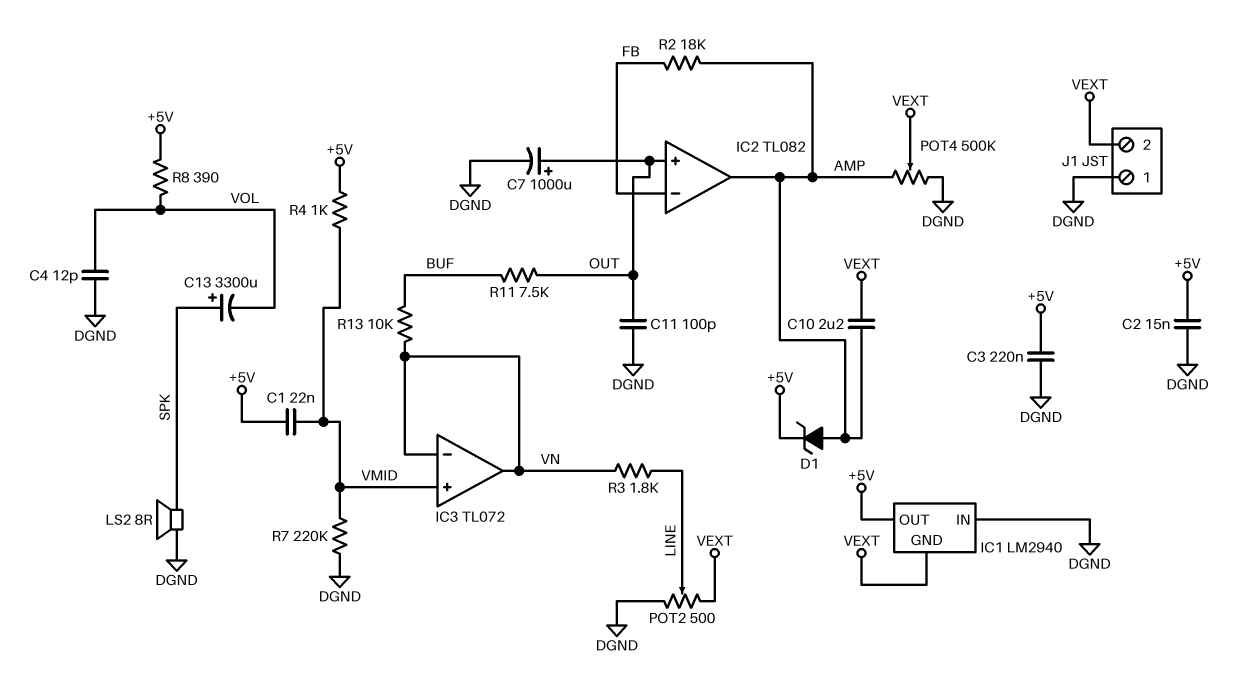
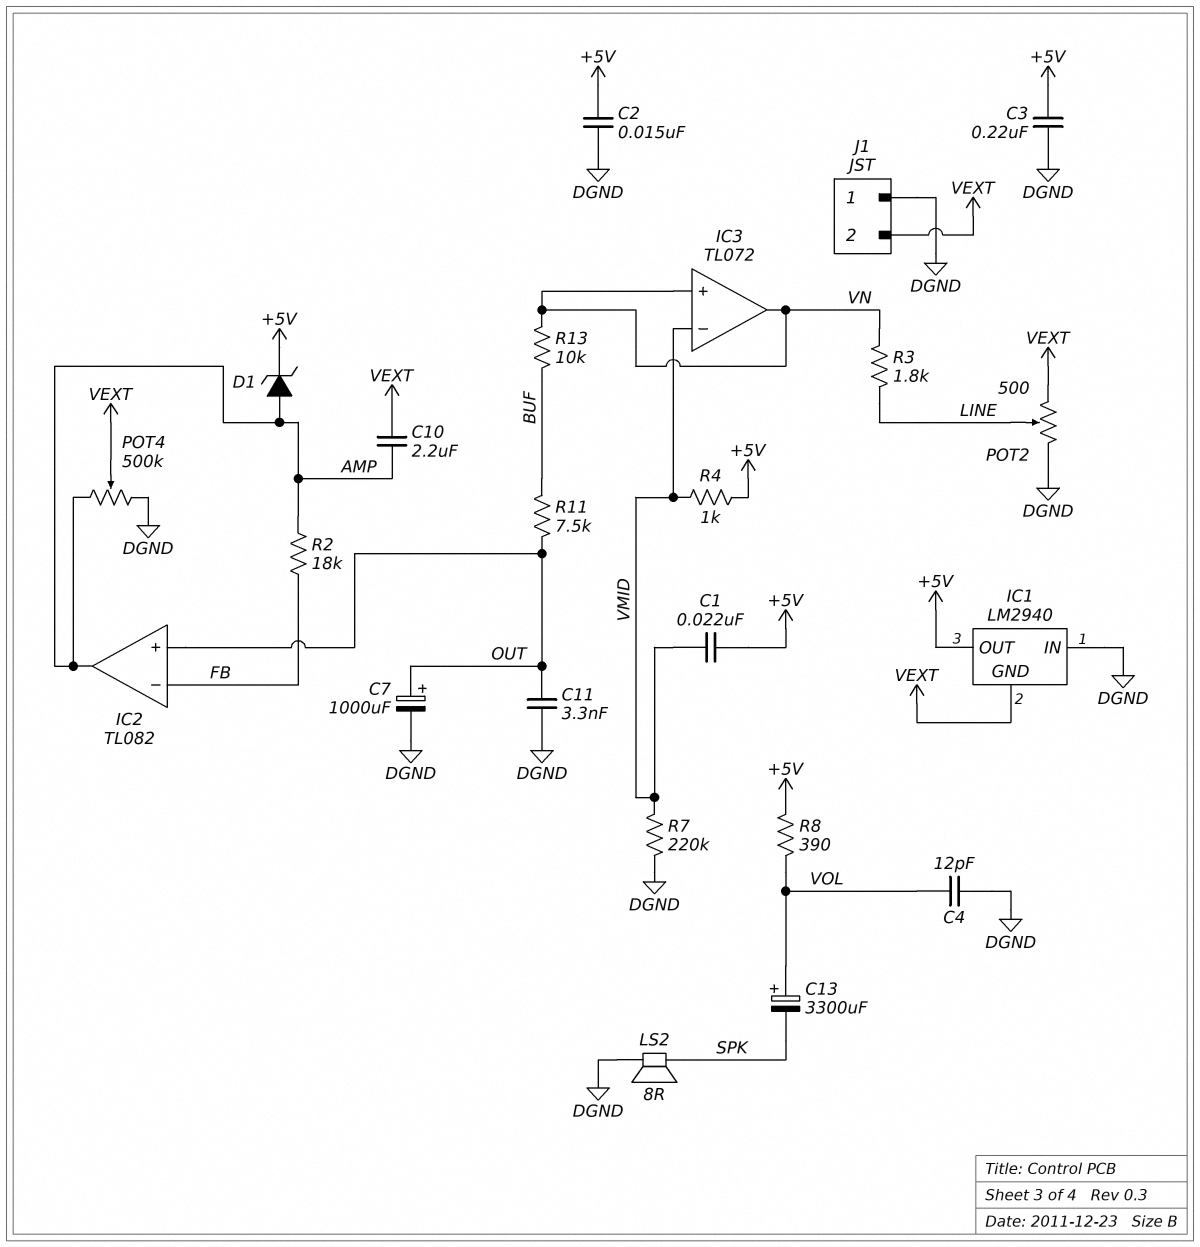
C11: 100pF (DGND, OUT) -> 3.3nF (DGND, OUT)
C13: 3300uF (plus SPK, minus VOL) -> 3300uF (plus VOL, minus SPK)
IC3 pin in+: VMID -> VN
IC3 pin in-: VN -> VMID

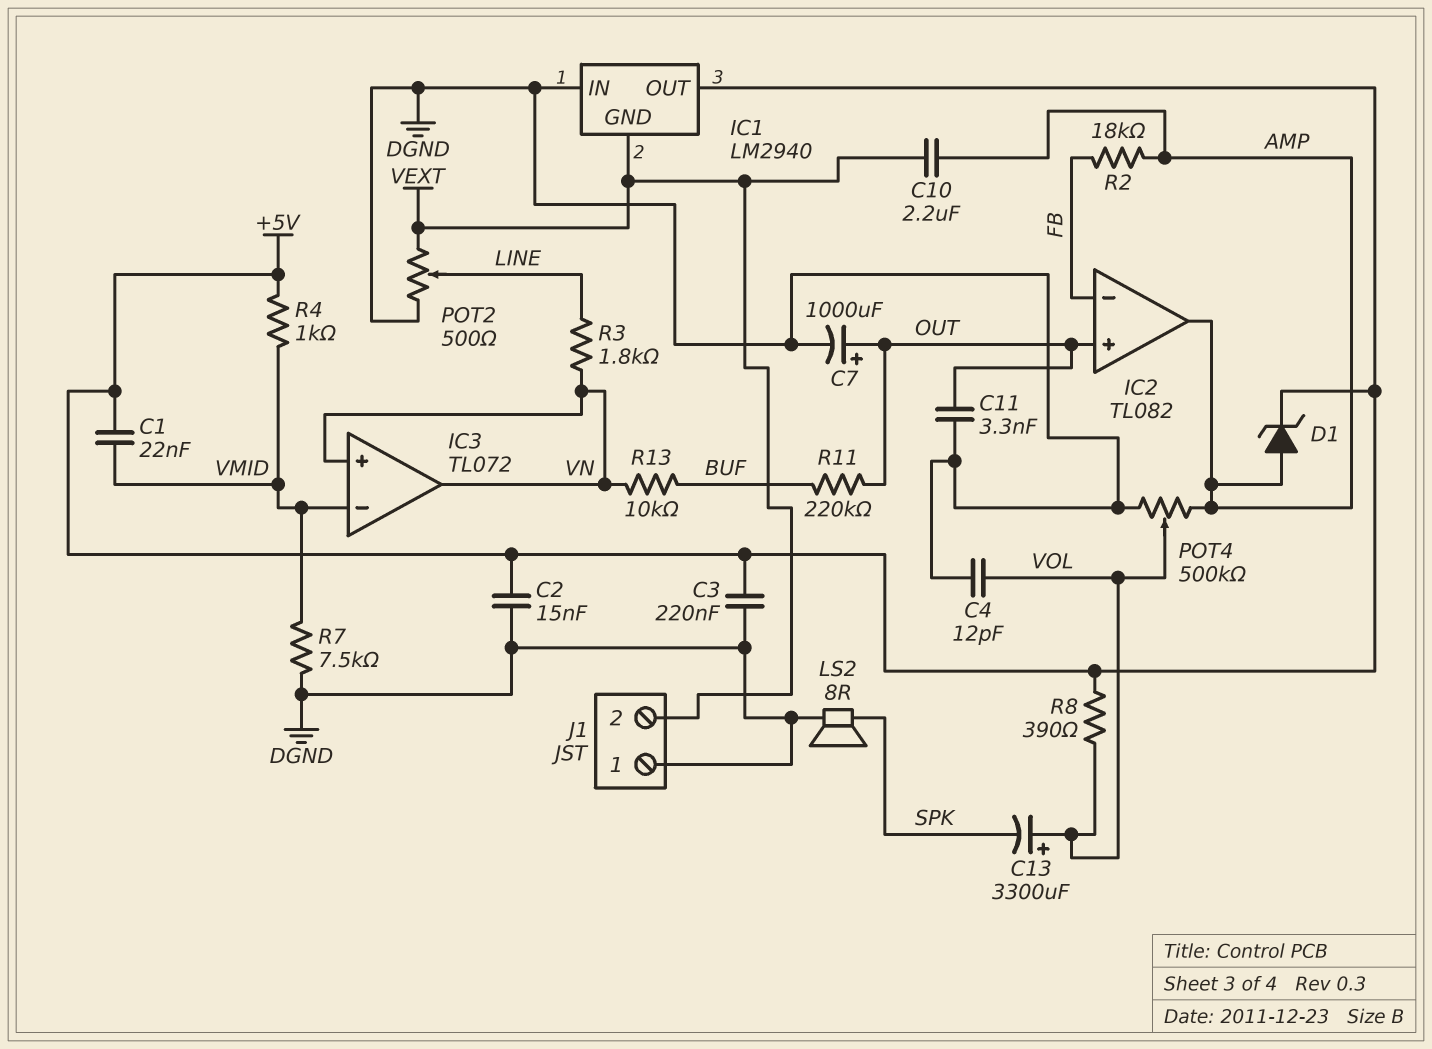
POT4: 500k (AMP, DGND, wiper VEXT) -> 500k (AMP, DGND, wiper VOL)
R7: 220k (DGND, VMID) -> 7.5k (DGND, VMID)
R11: 7.5k (BUF, OUT) -> 220k (BUF, OUT)

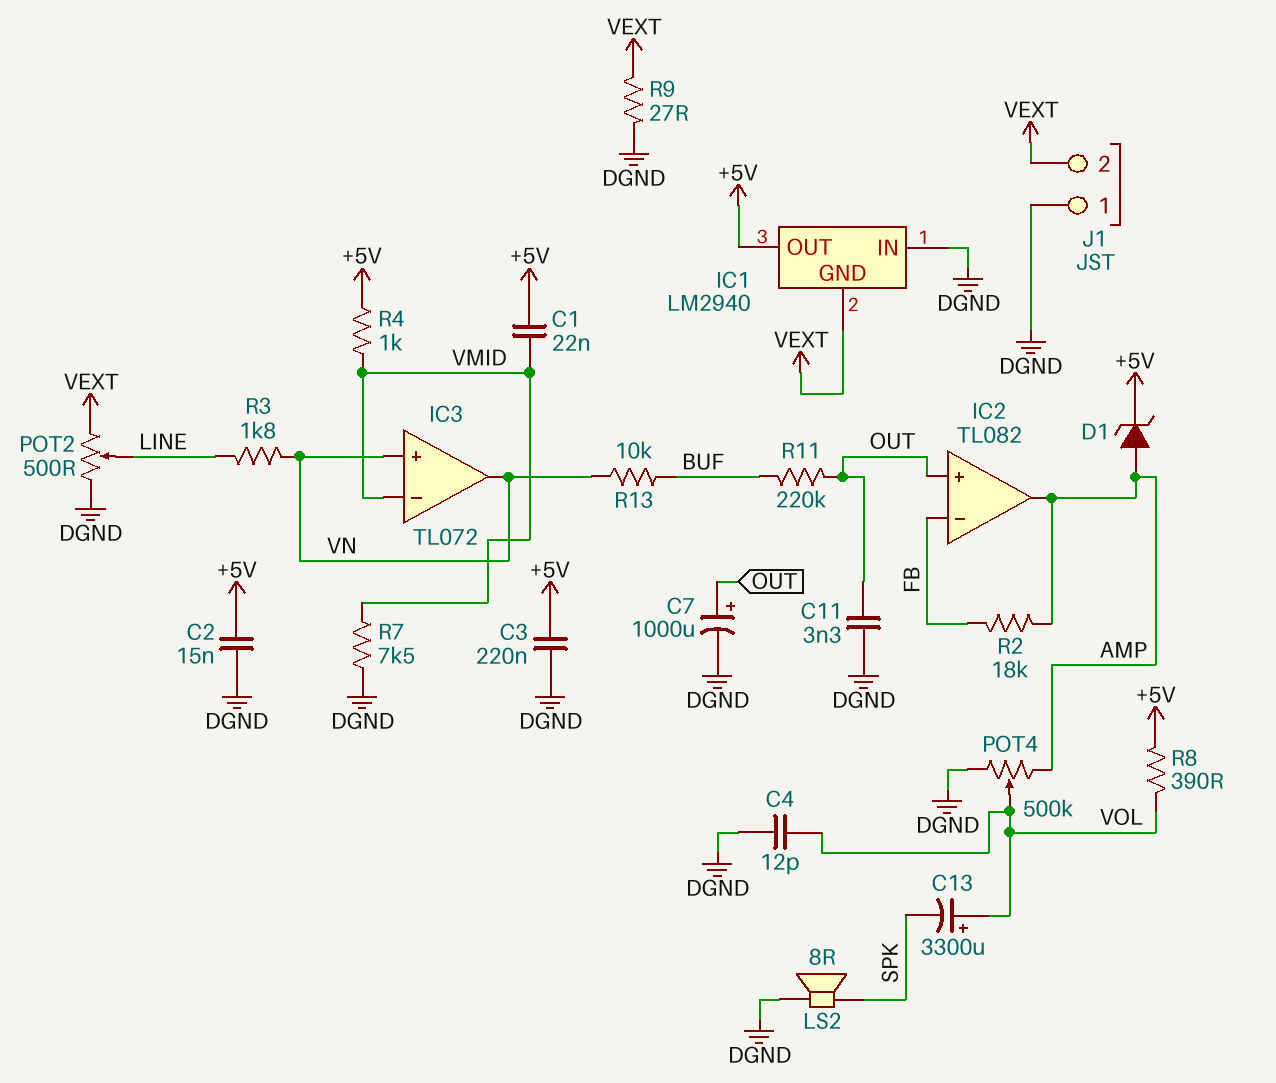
C10: 2.2uF (AMP, VEXT) -> none
R9: none -> 27 (DGND, VEXT)

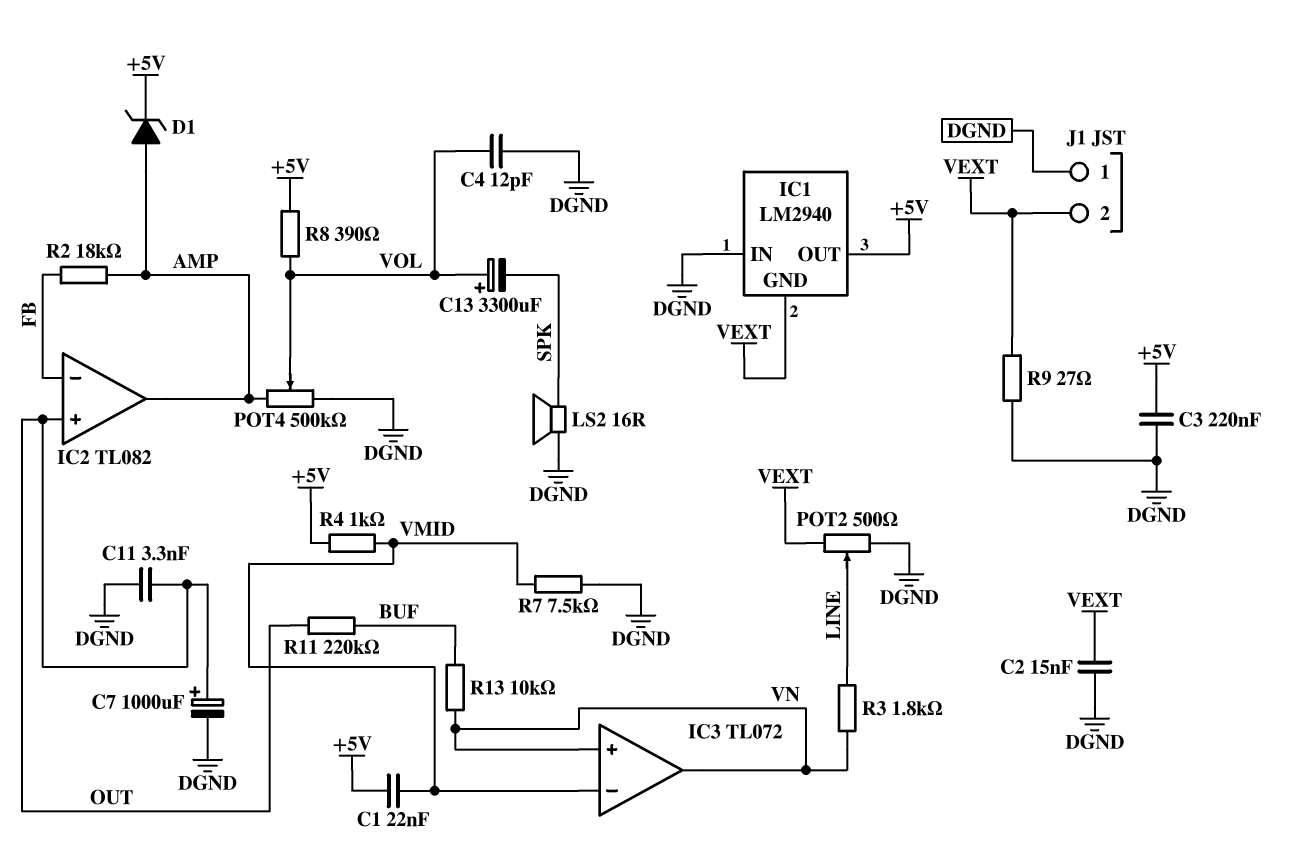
C2: 15nF (+5V, DGND) -> 15nF (DGND, VEXT)
LS2: speaker 8R (DGND, SPK) -> speaker 16R (DGND, SPK)

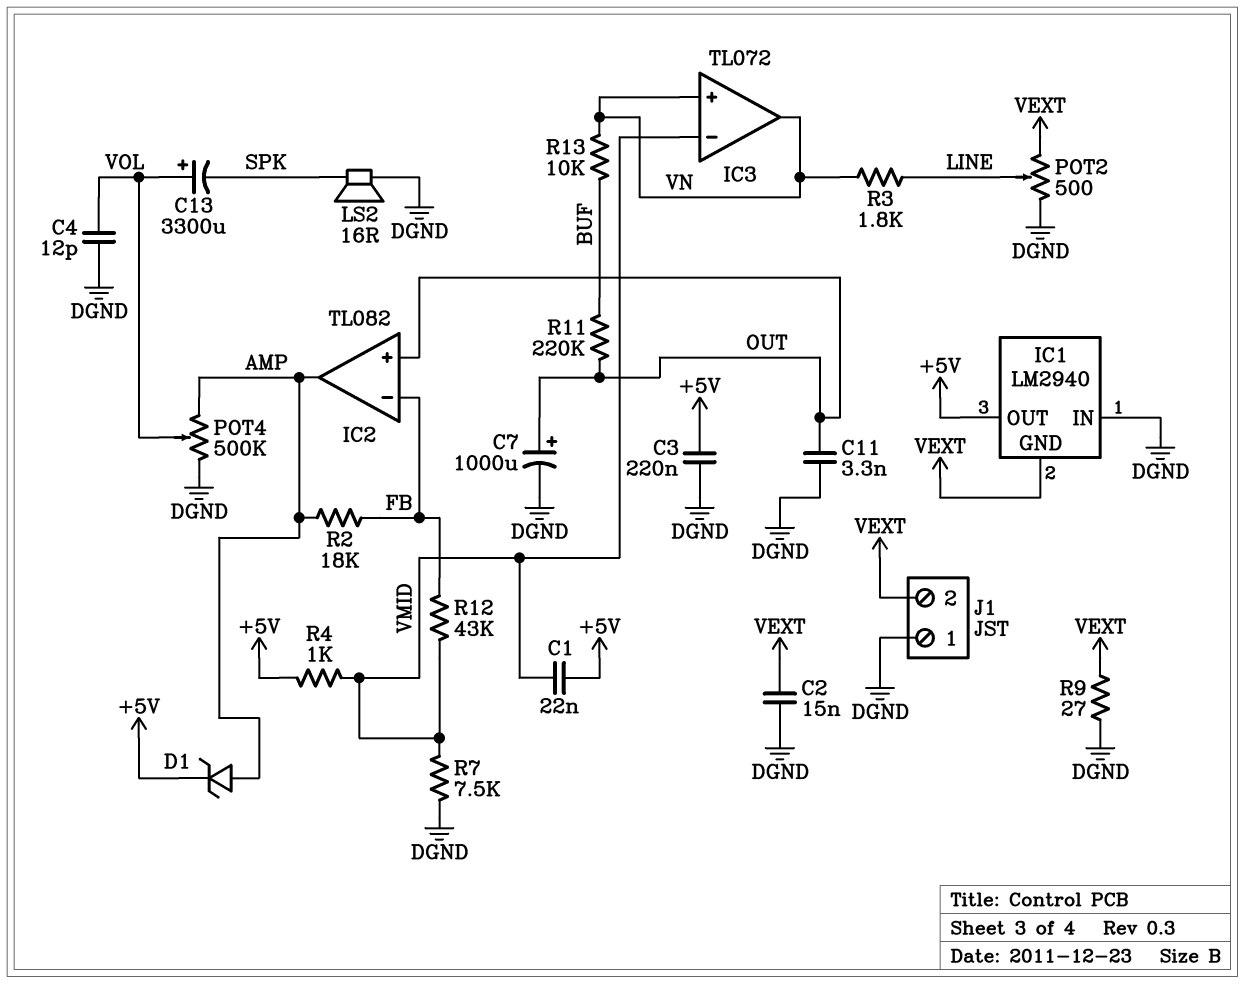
R8: 390 (+5V, VOL) -> none
R12: none -> 43k (FB, VMID)

